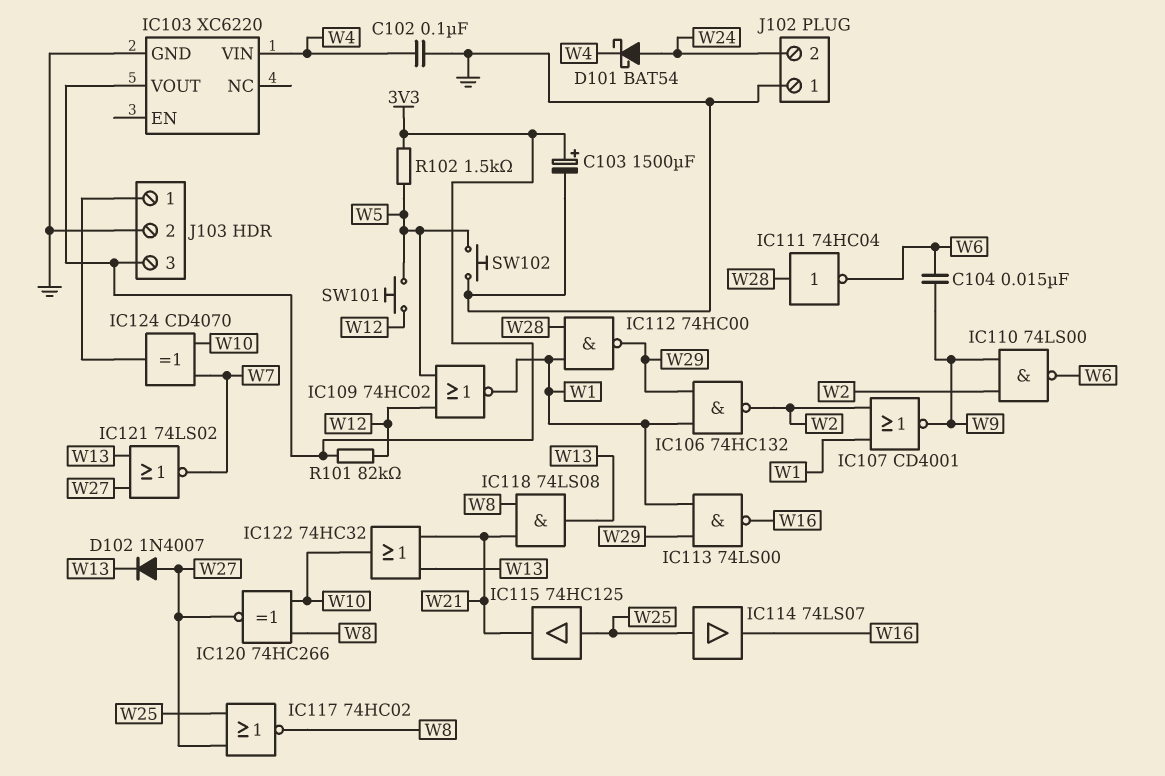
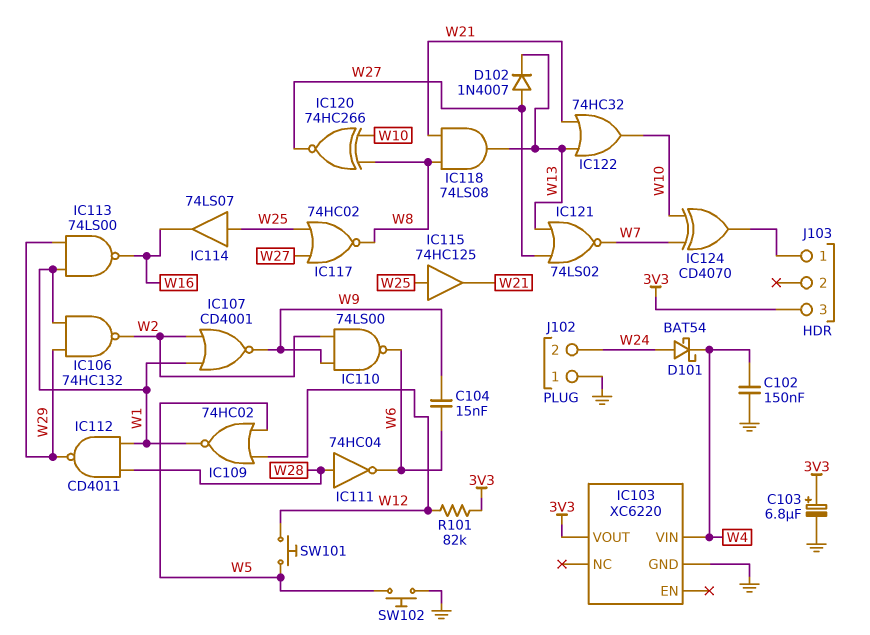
C102: 100nF (GND, W4) -> 150nF (GND, W4)
C103: 1500uF (plus 3V3, minus GND) -> 6.8uF (plus 3V3, minus GND)
IC112: NAND 74HC00 (in W1, in W28, out W29) -> NAND CD4011 (in W1, in W28, out W29)
J103 pin 2: GND -> none
R102: 1.5k (3V3, W5) -> none

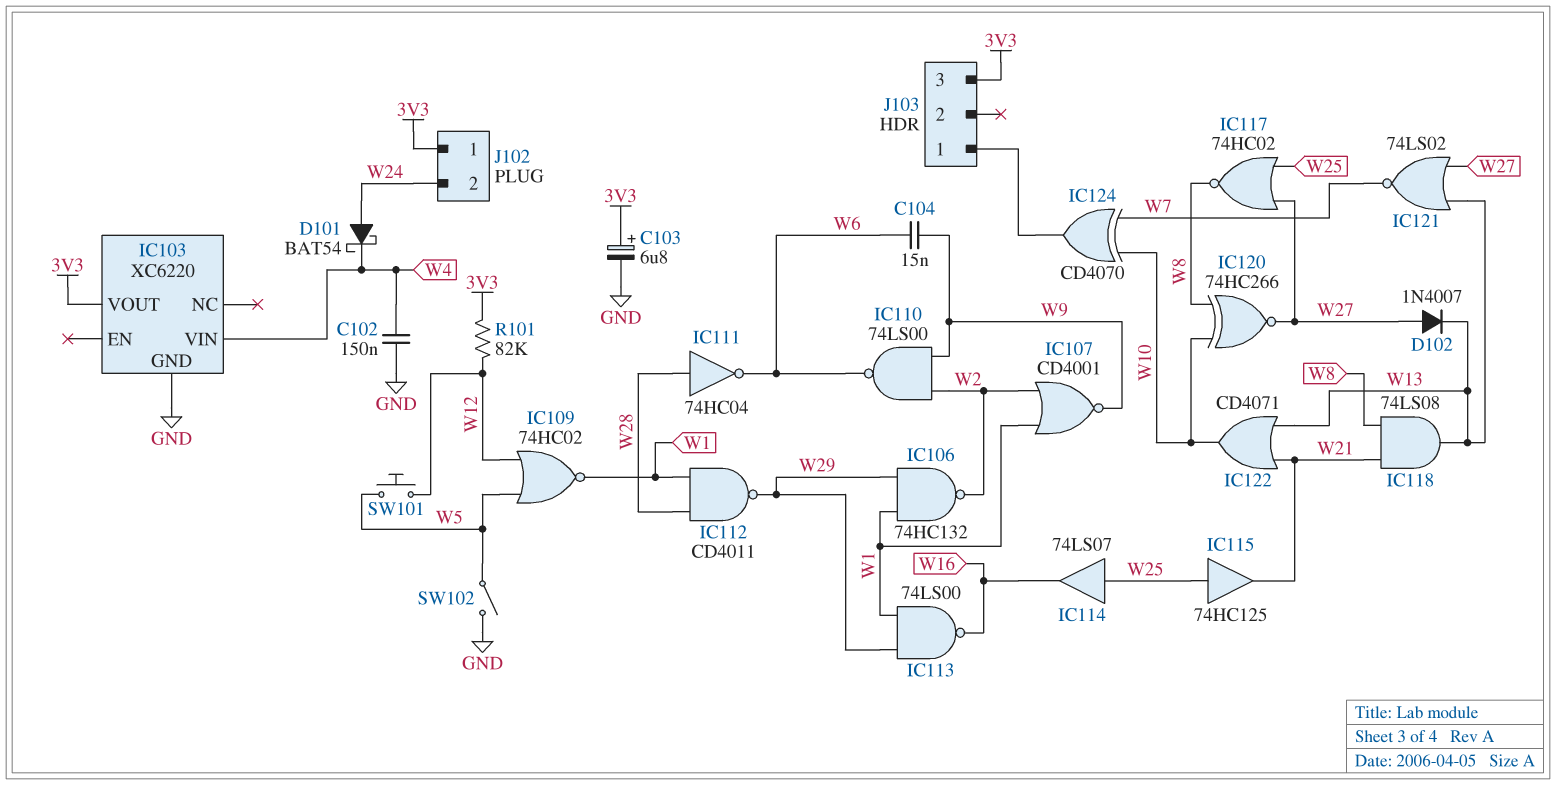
IC122: OR 74HC32 (in W13, in W21, out W10) -> OR CD4071 (in W13, in W21, out W10)
J102 pin 1: GND -> 3V3
SW102: button (GND, W5) -> switch (GND, W5)

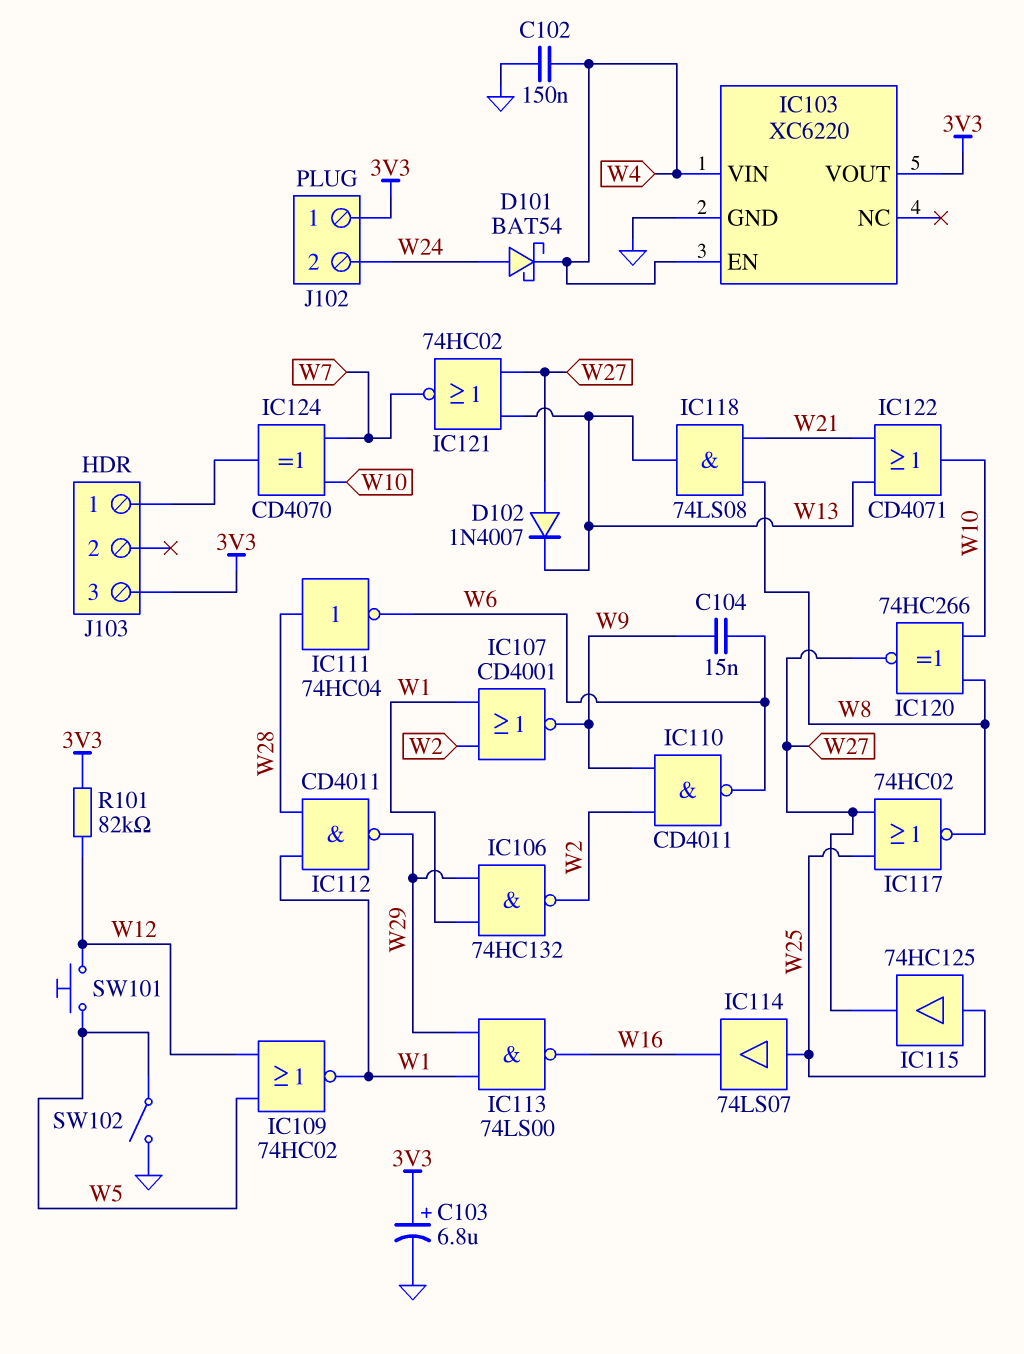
IC103 pin EN: none -> W4
IC110: NAND 74LS00 (in W2, in W9, out W6) -> NAND CD4011 (in W2, in W9, out W6)
IC115: buffer 74HC125 (in W25, out W21) -> buffer 74HC125 (in W25, out W27)
IC121: NOR 74LS02 (in W13, in W27, out W7) -> NOR 74HC02 (in W13, in W27, out W7)

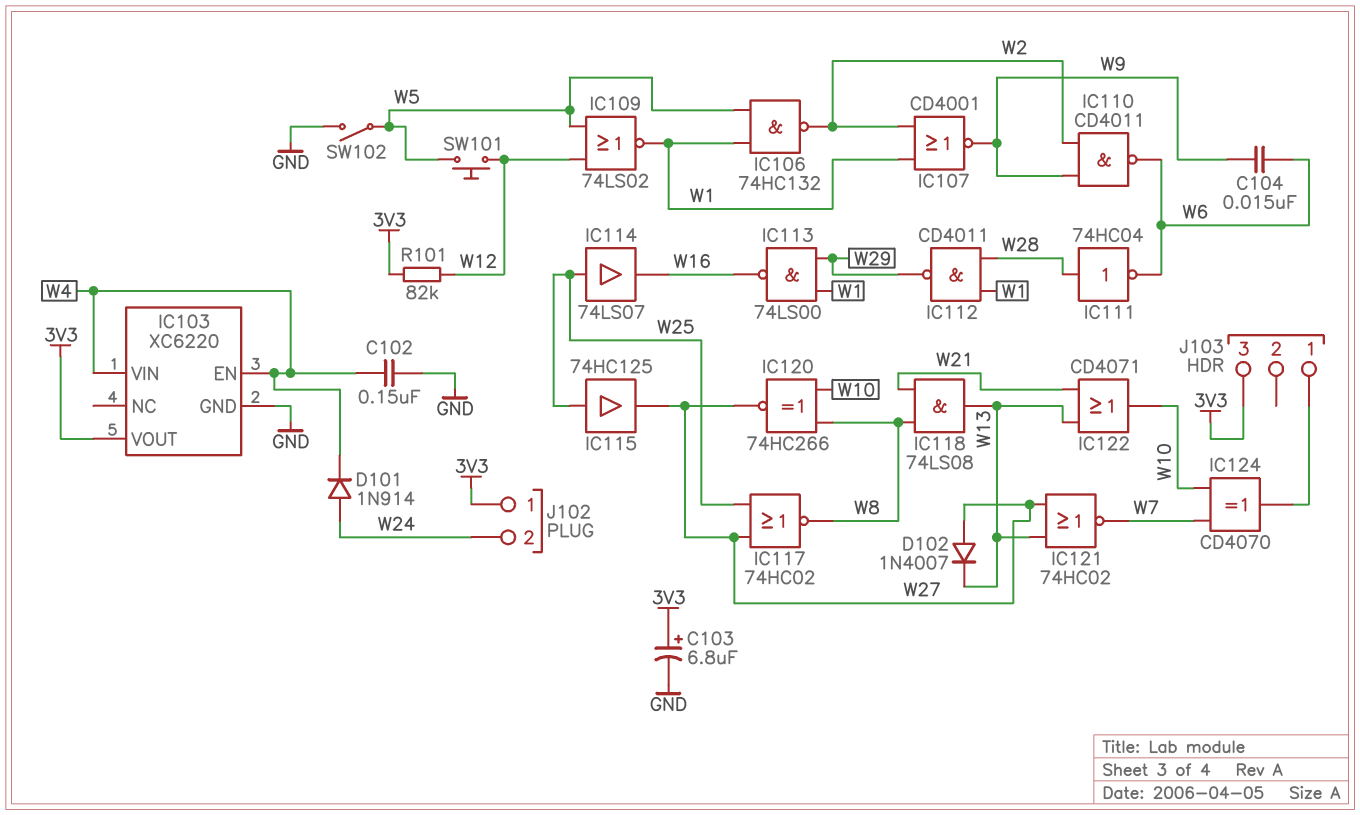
D101: schottky BAT54 (A W24, K W4) -> diode 1N914 (A W24, K W4)
IC106: NAND 74HC132 (in W1, in W29, out W2) -> NAND 74HC132 (in W1, in W5, out W2)
IC109: NOR 74HC02 (in W5, in W12, out W1) -> NOR 74LS02 (in W5, in W12, out W1)

